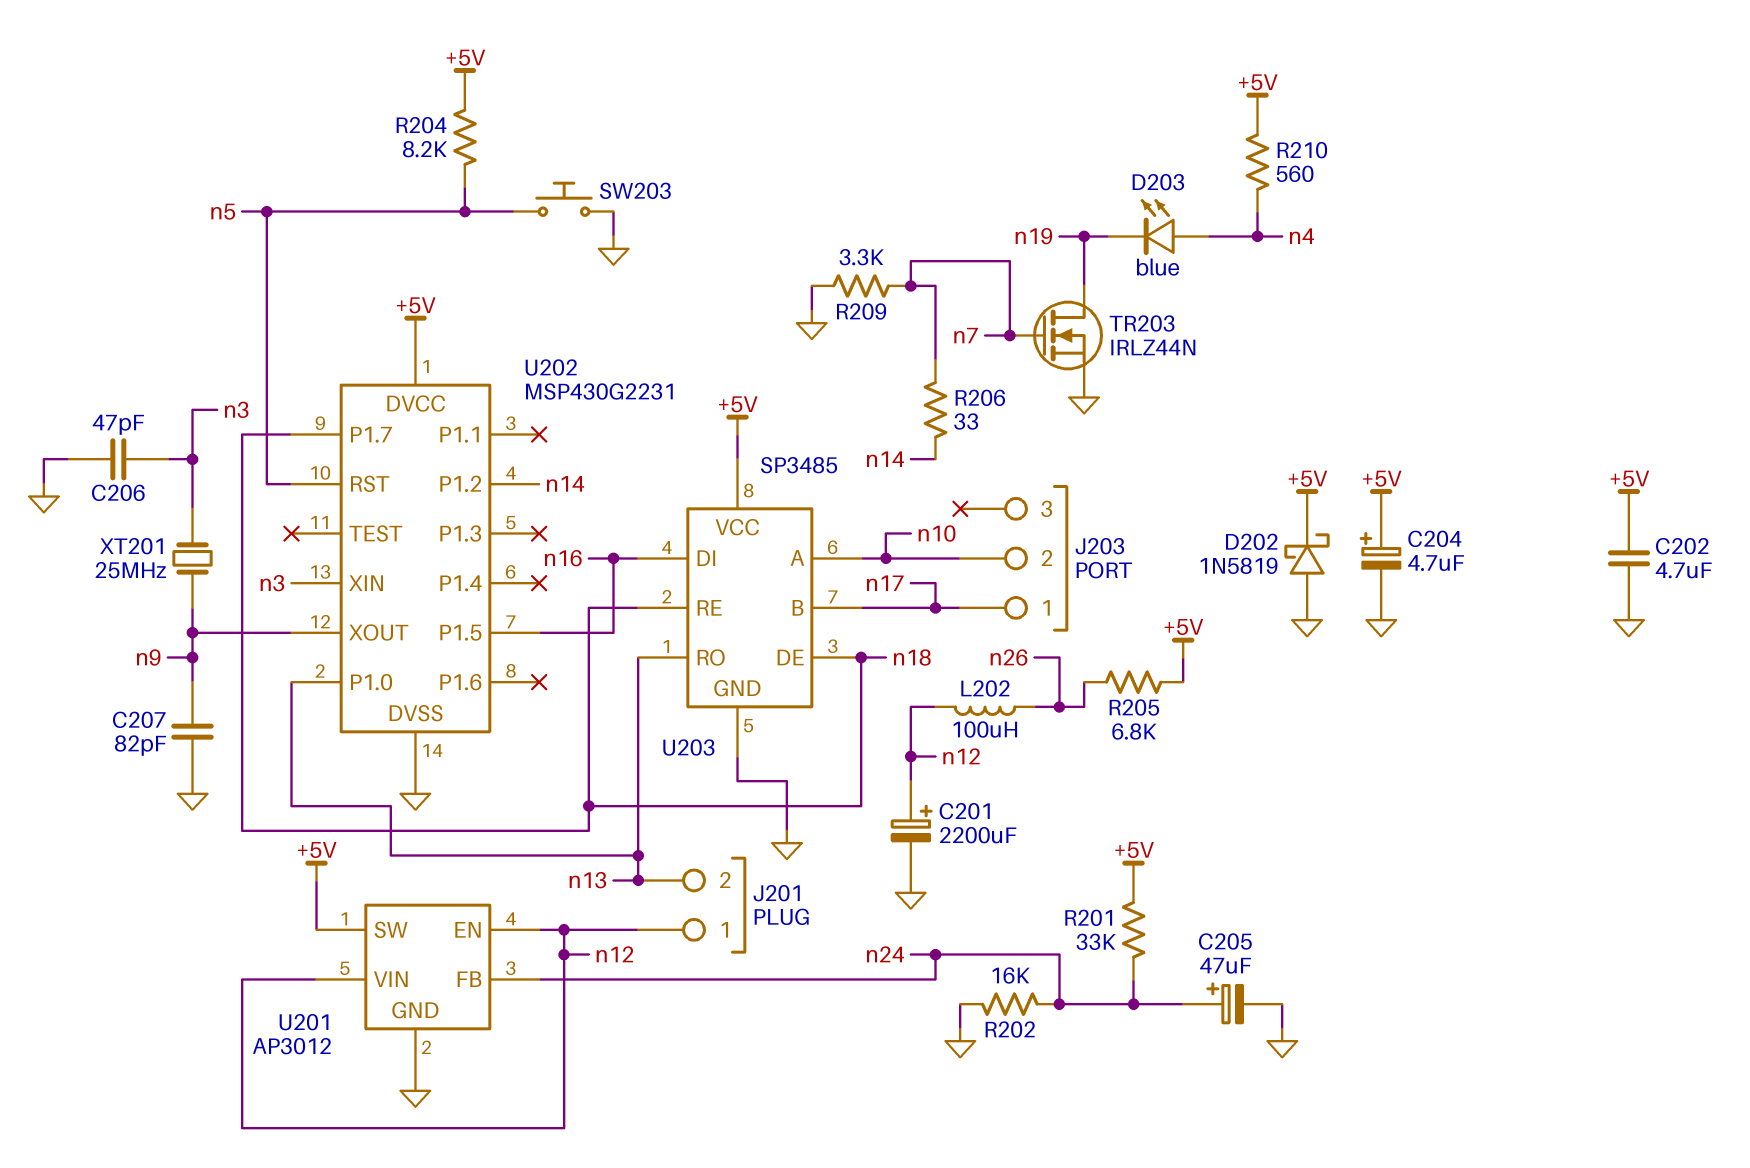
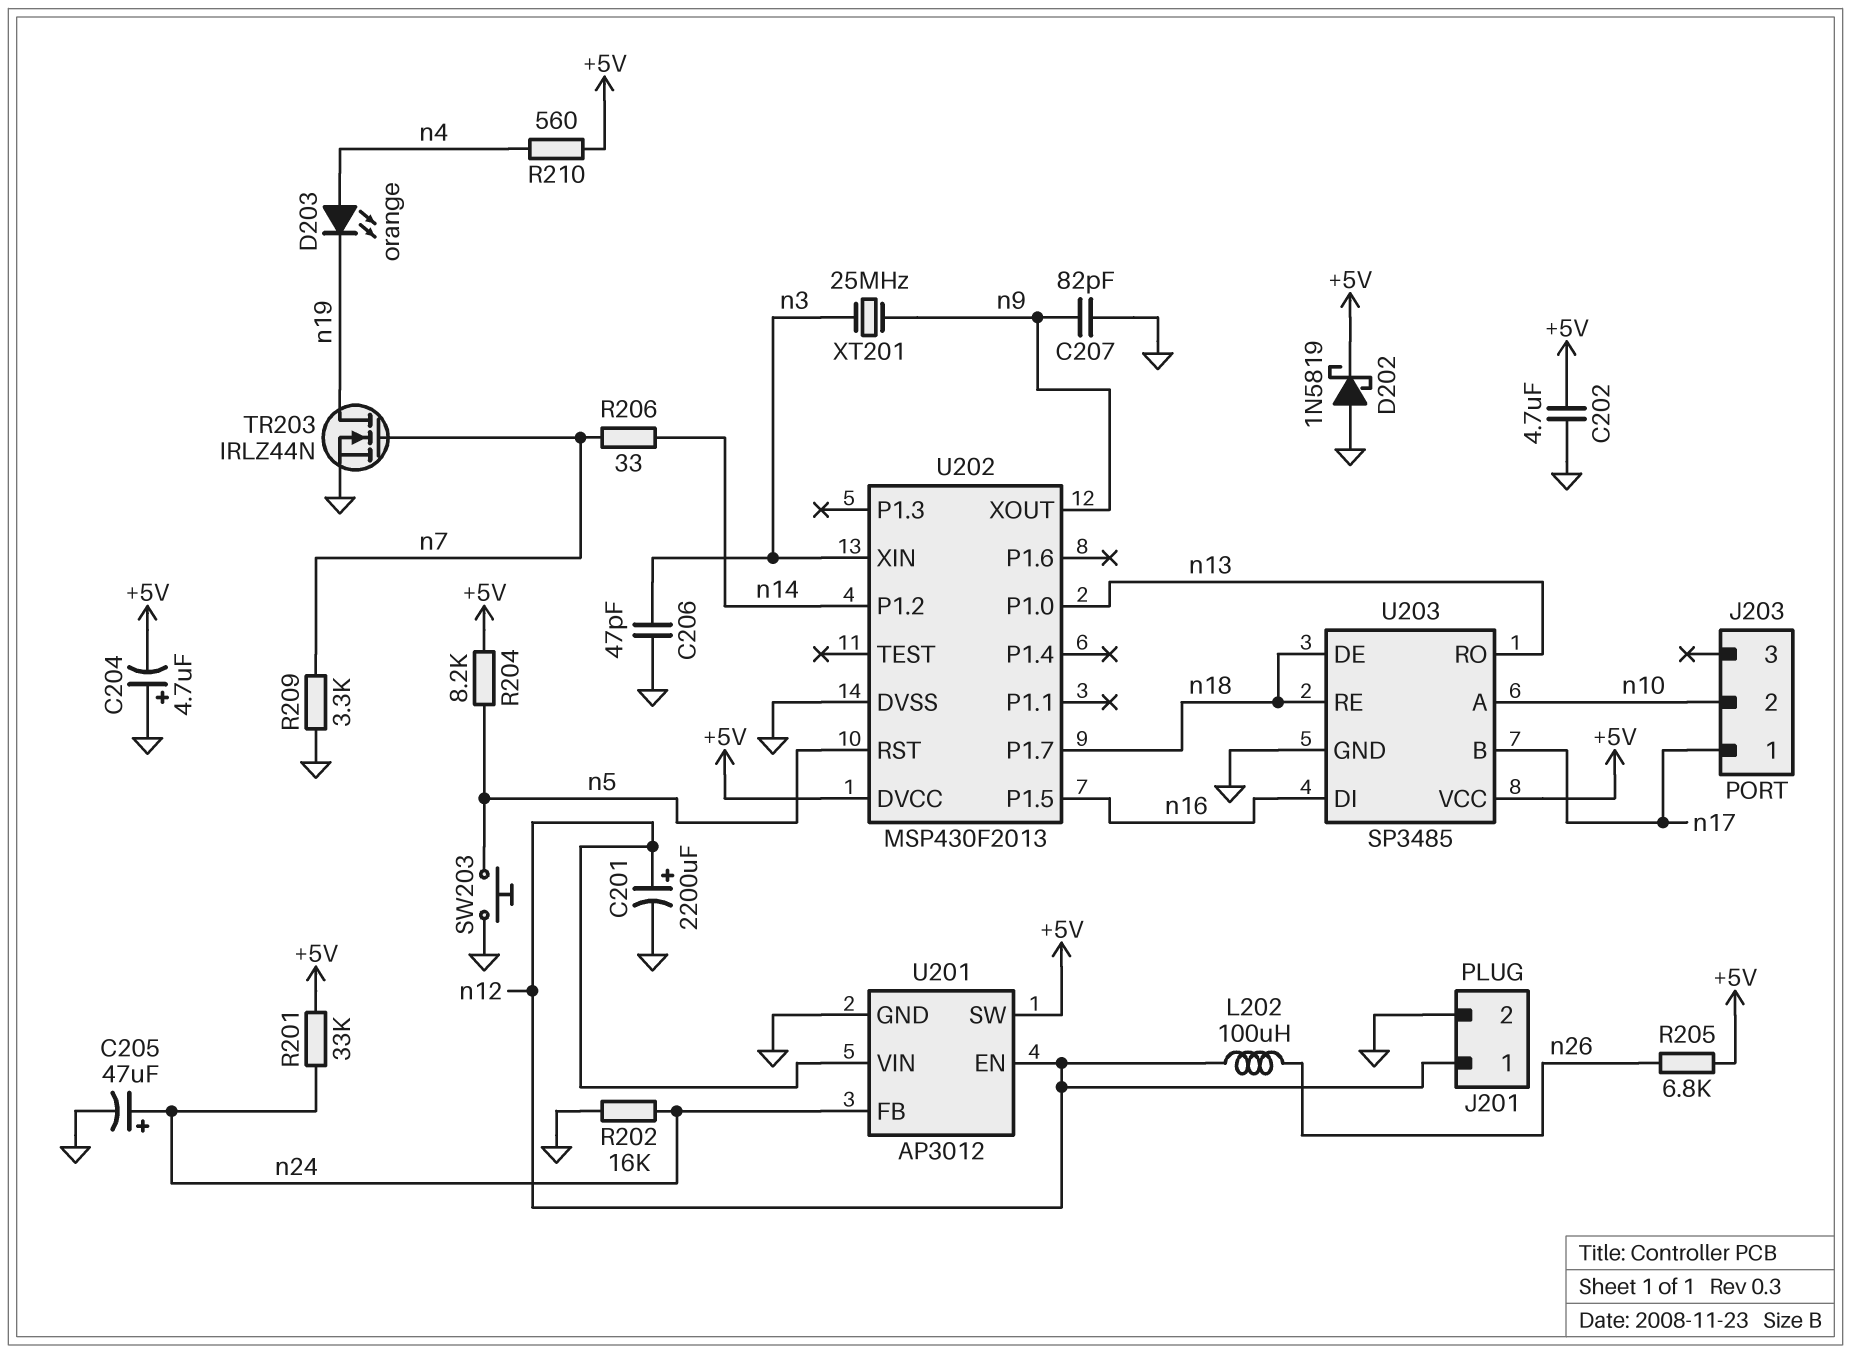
C204: 4.7uF (plus +5V, minus GND) -> 4.7uF (plus GND, minus +5V)
D203: LED blue (A n4, K n19) -> LED orange (A n4, K n19)
J201 pin 2: n13 -> GND
U202: MSP430G2231 -> MSP430F2013

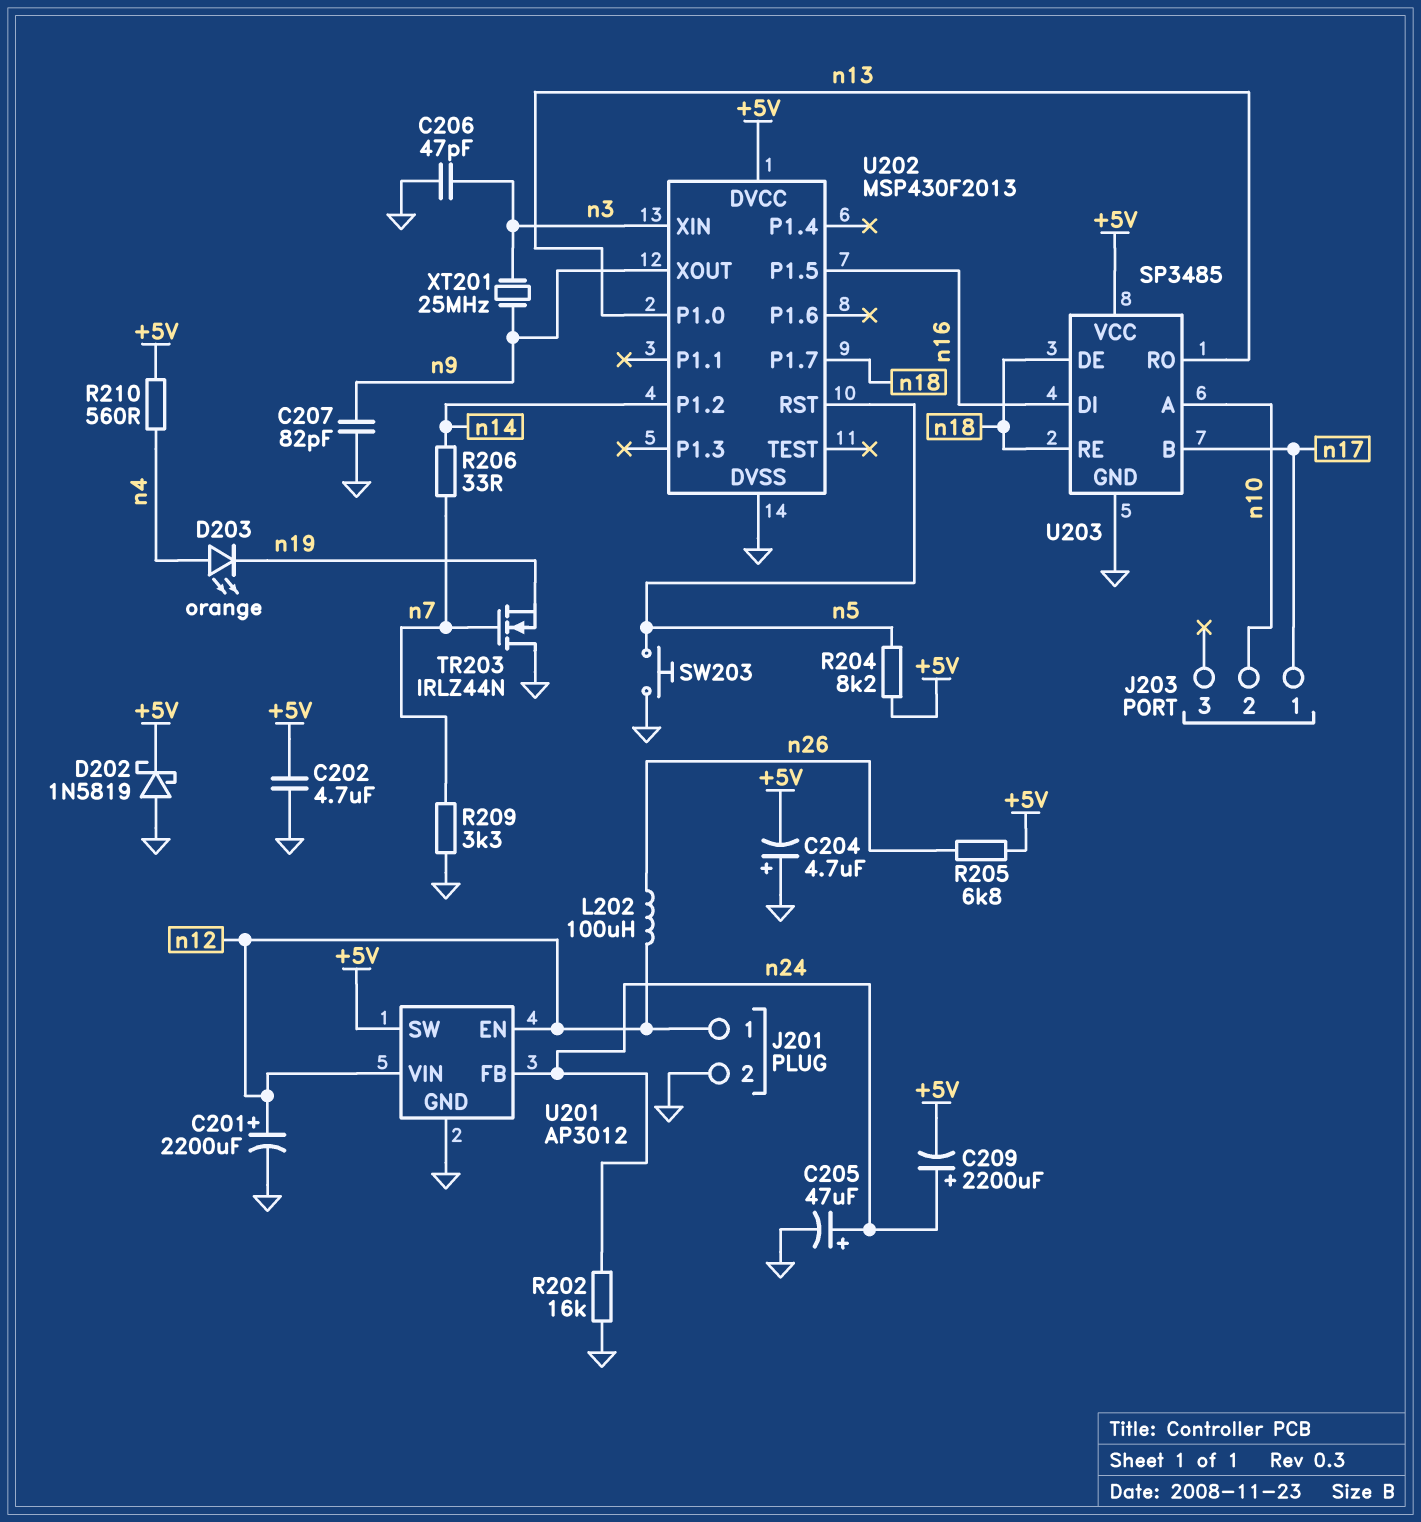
C209: none -> 2200uF (plus n24, minus +5V)
R201: 33k (+5V, n24) -> none
TR203: NMOS IRLZ44N (G n7, D n19, S GND) -> NMOS IRLZ44N (G n7, D GND, S n19)

